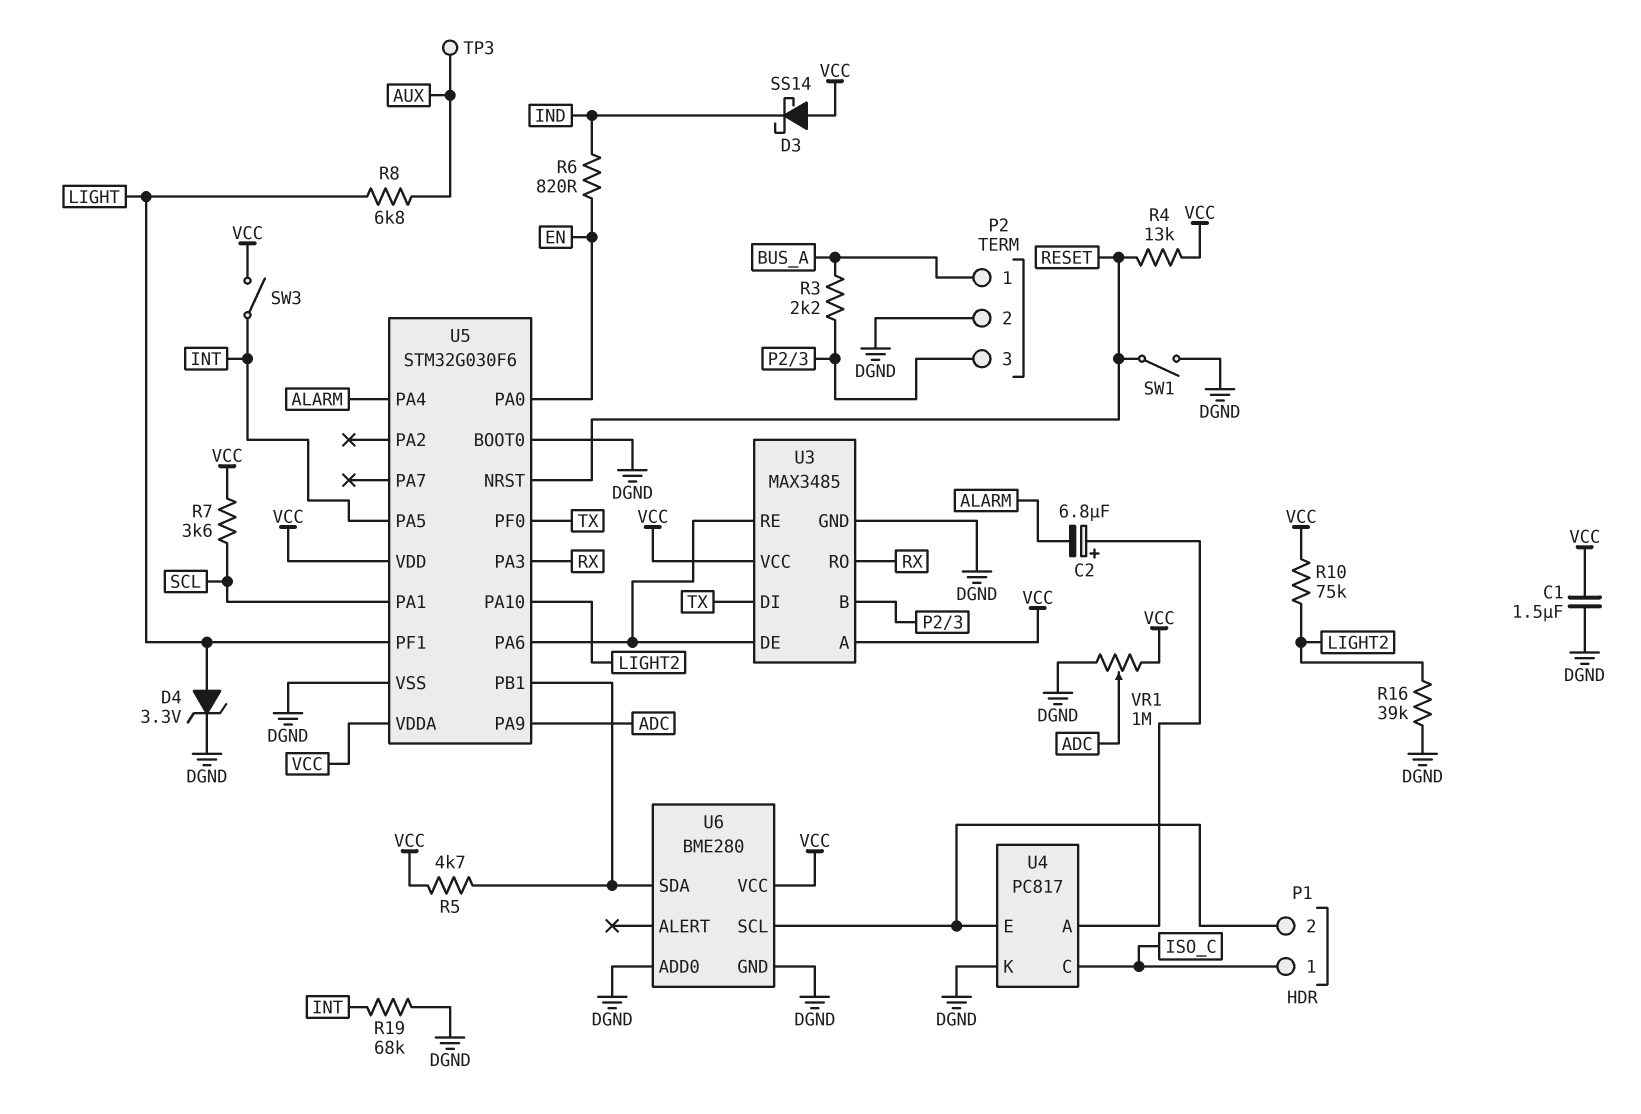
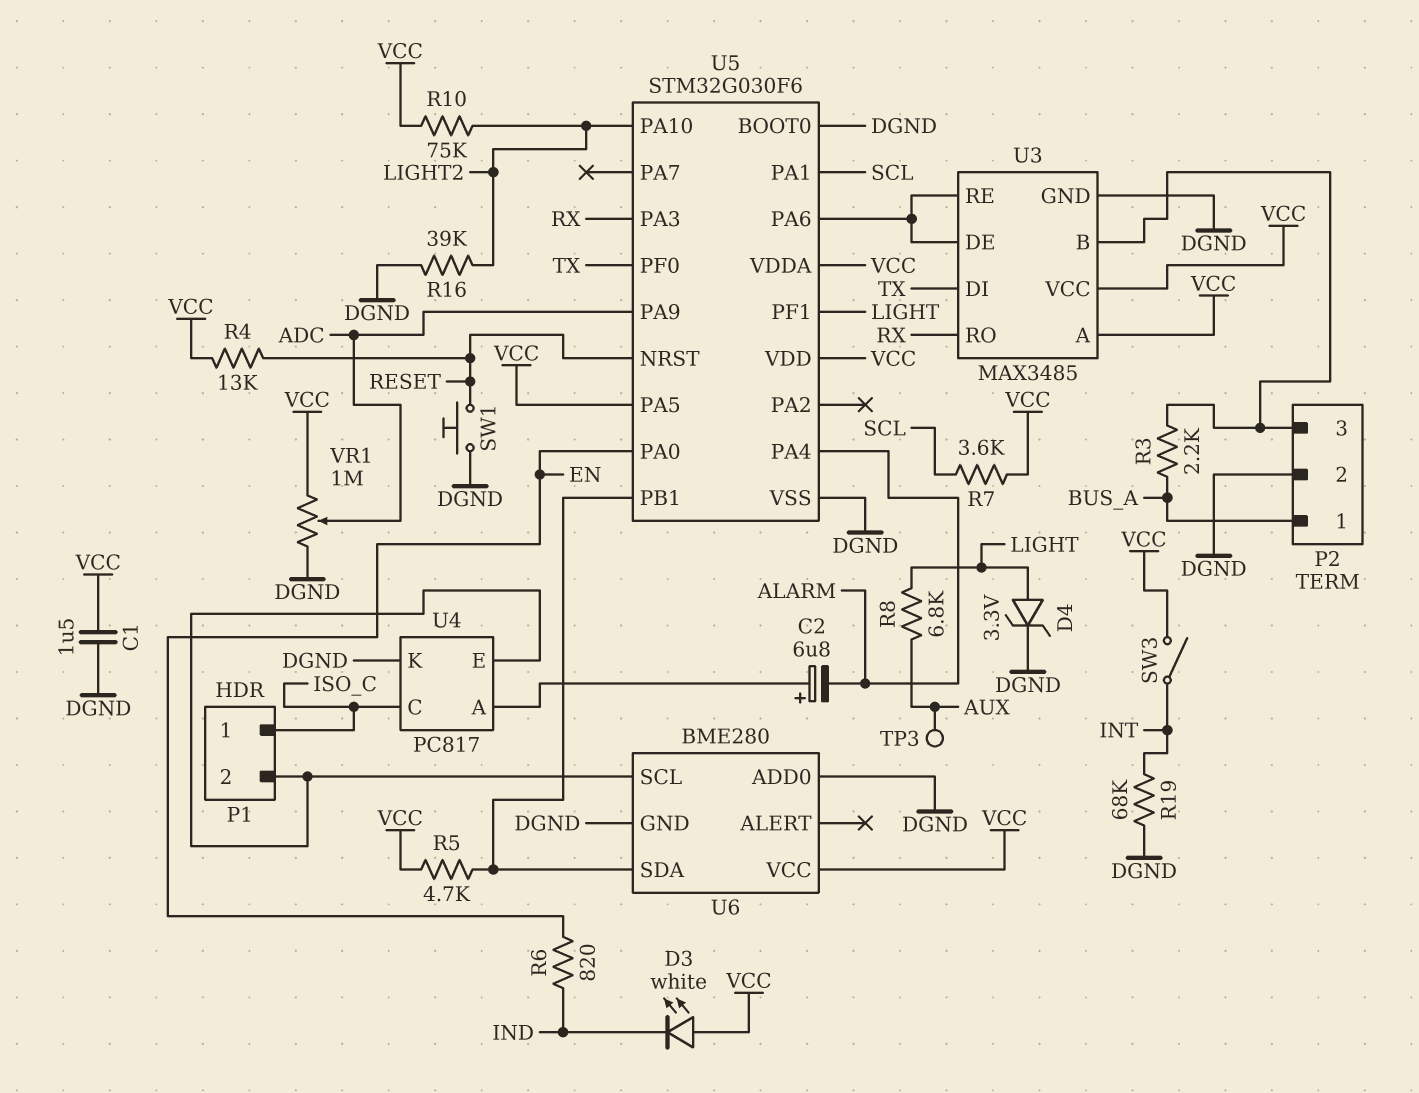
D3: schottky SS14 (A VCC, K IND) -> LED white (A VCC, K IND)
SW1: switch (DGND, RESET) -> button (DGND, RESET)
U5 pin PA5: INT -> VCC

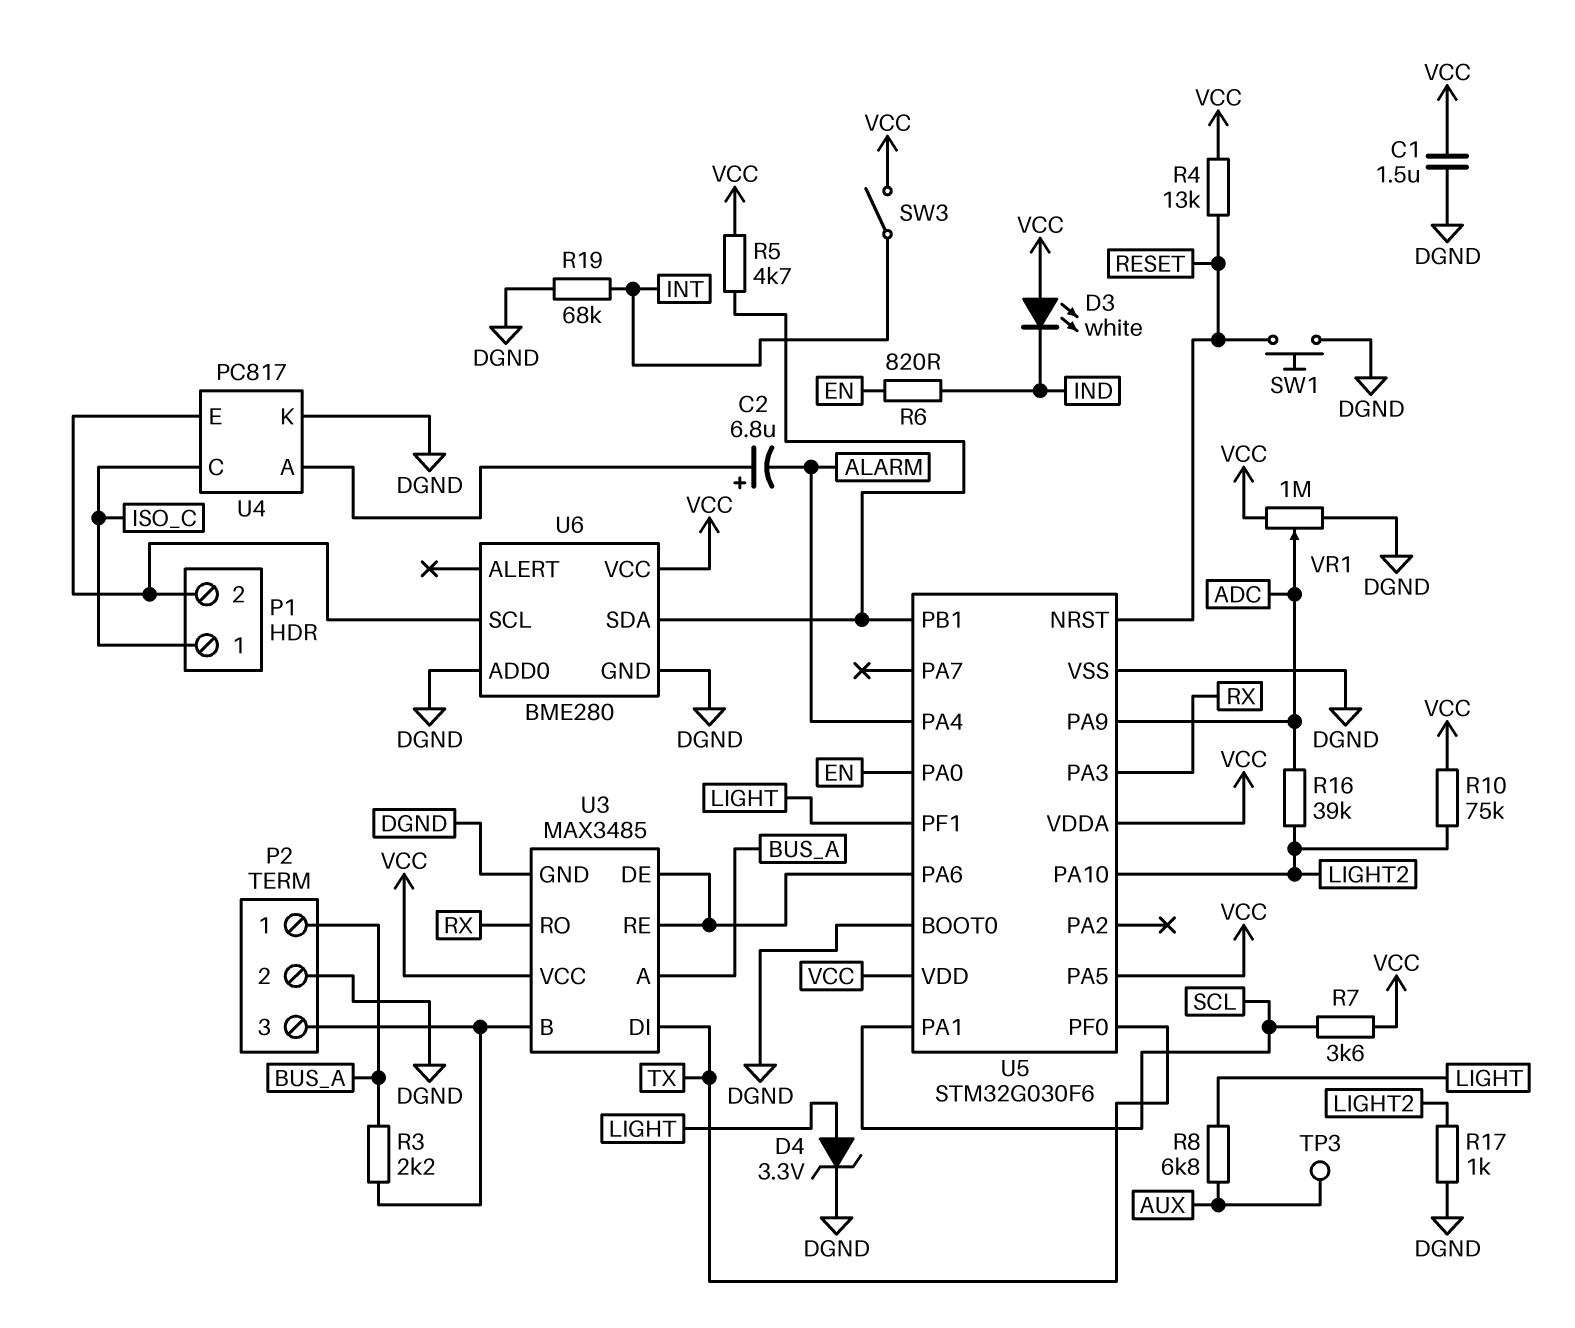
R16: 39k (DGND, LIGHT2) -> 39k (ADC, LIGHT2)
R17: none -> 1k (DGND, LIGHT2)
U3 pin A: VCC -> BUS_A

